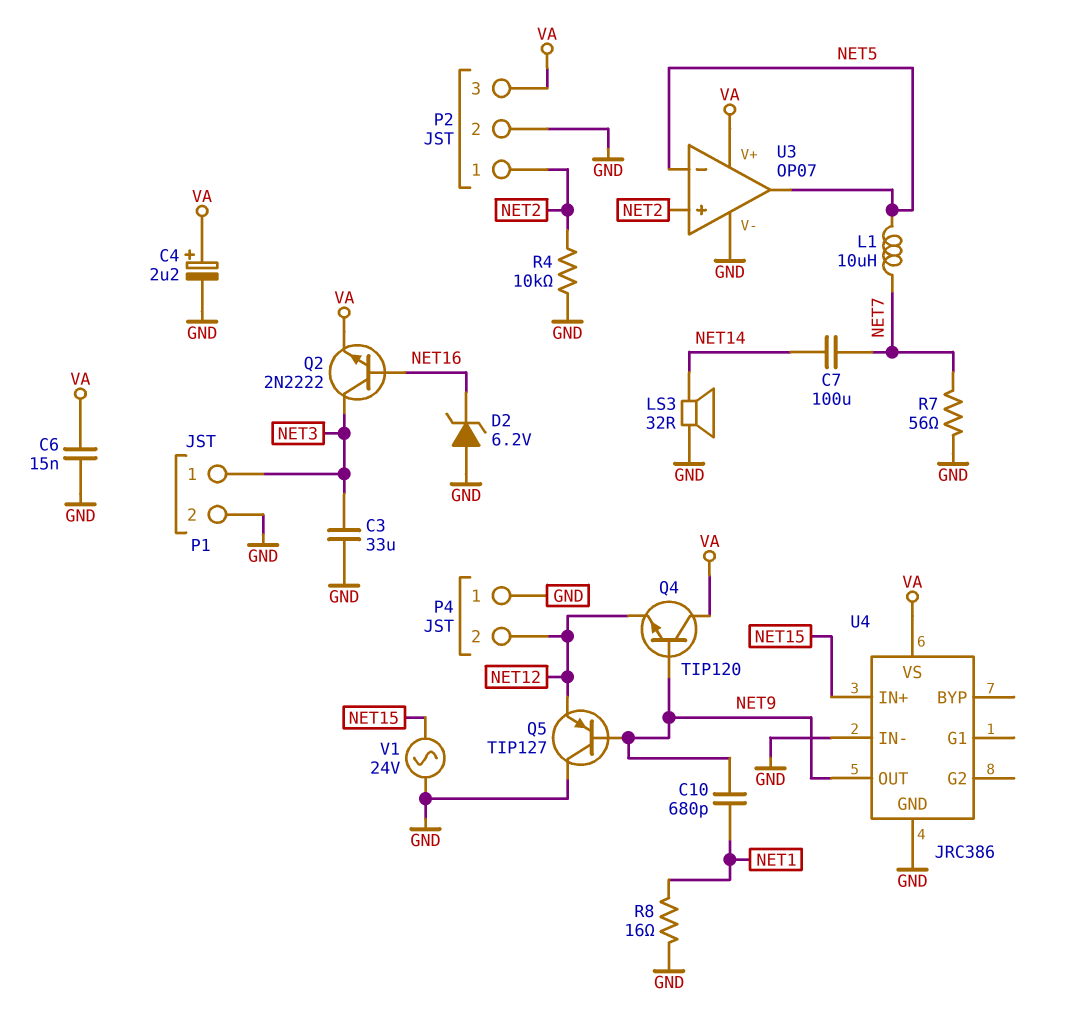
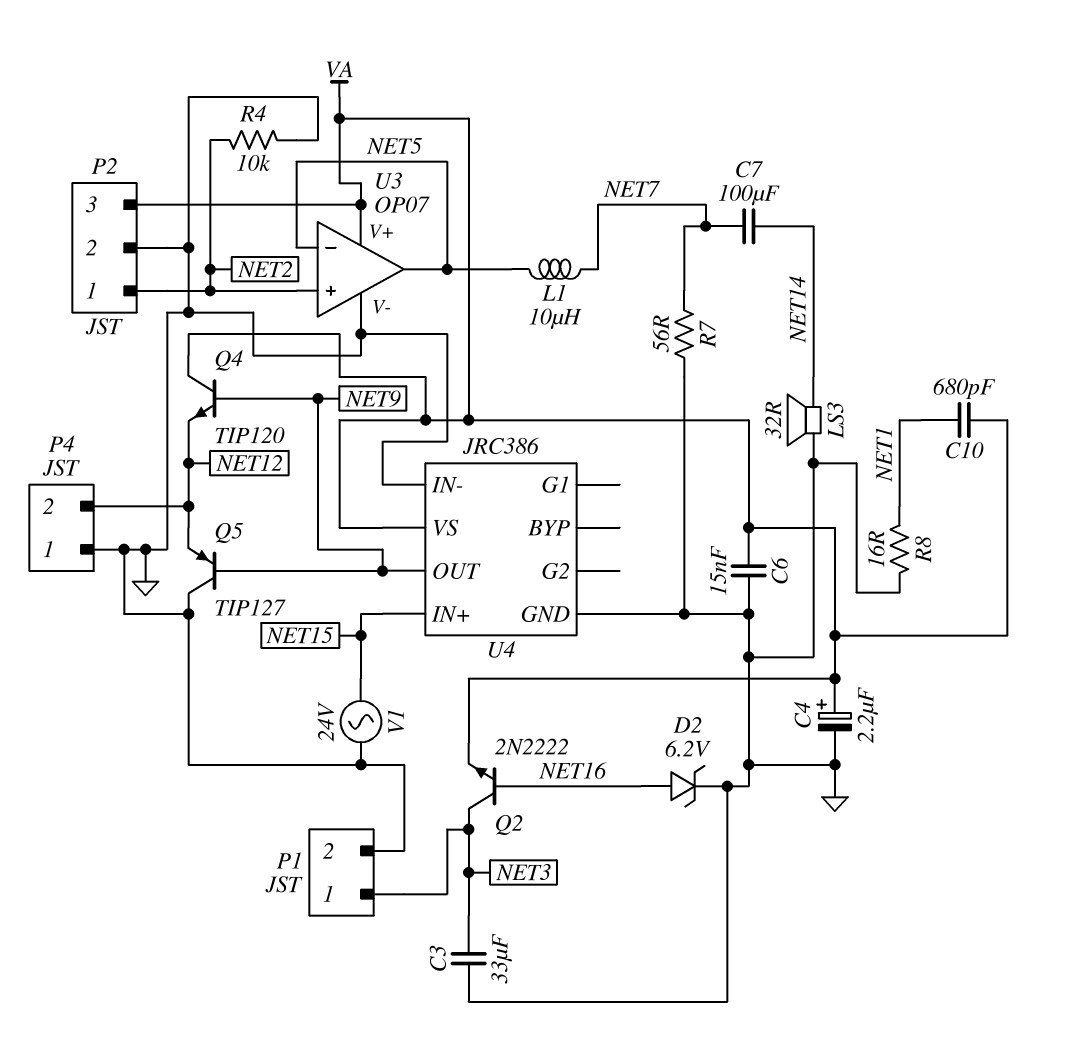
C10: 680pF (NET1, NET9) -> 680pF (NET1, VA)
D2: zener 6.2V (A GND, K NET16) -> zener 6.2V (A NET16, K GND)

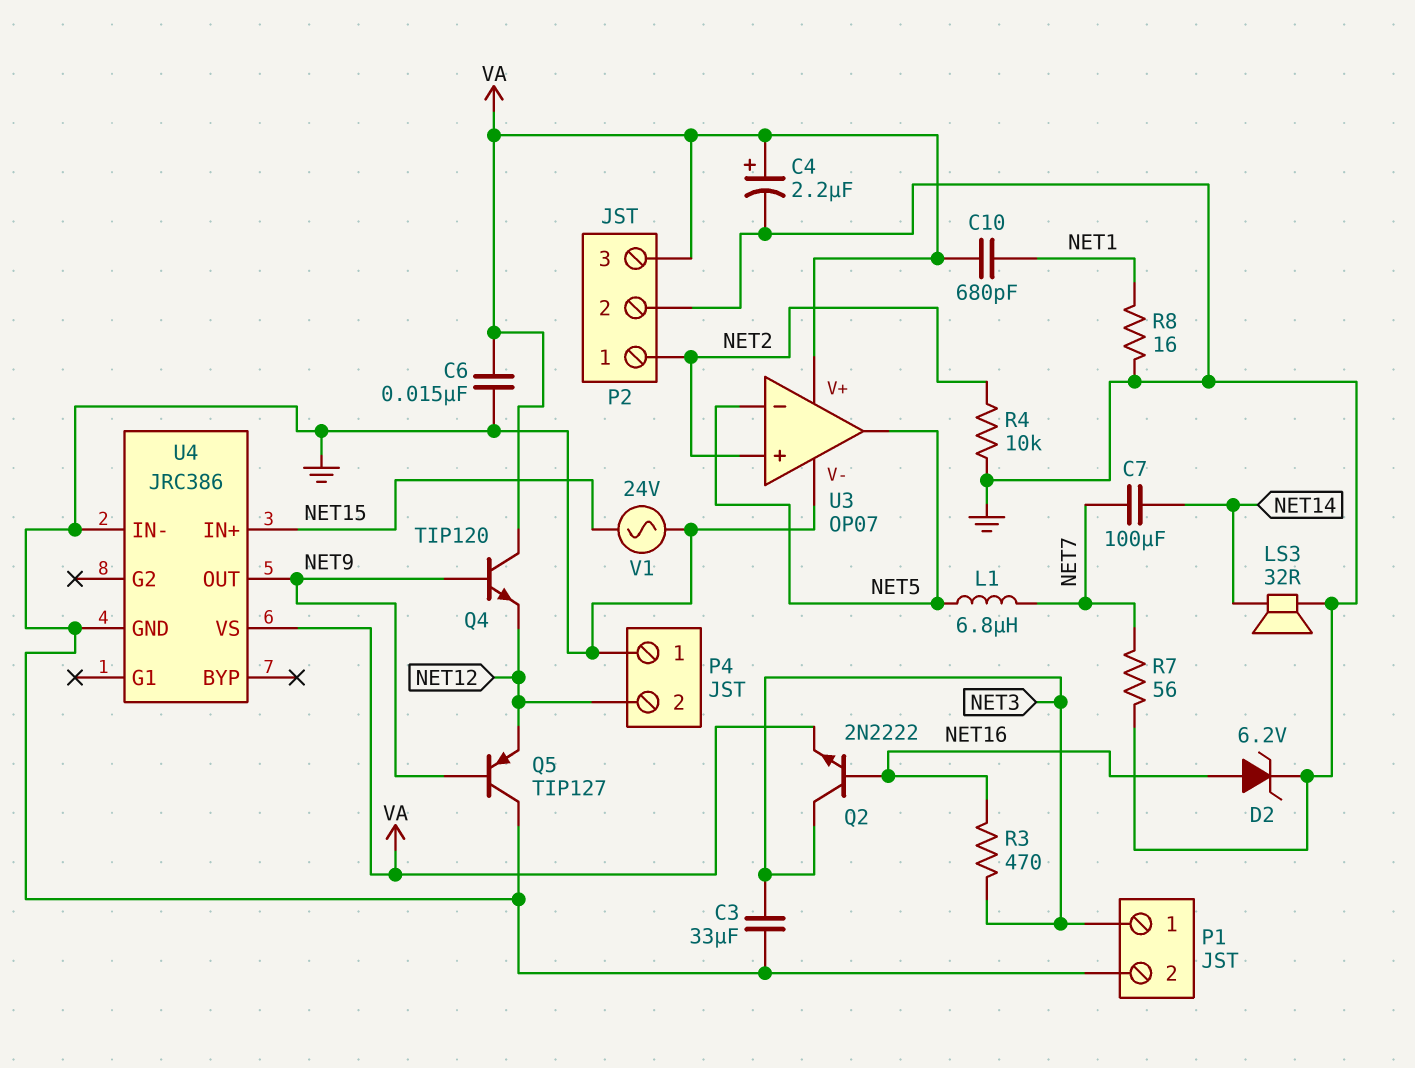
L1: 10uH (NET5, NET7) -> 6.8uH (NET5, NET7)
R3: none -> 470 (NET3, NET16)

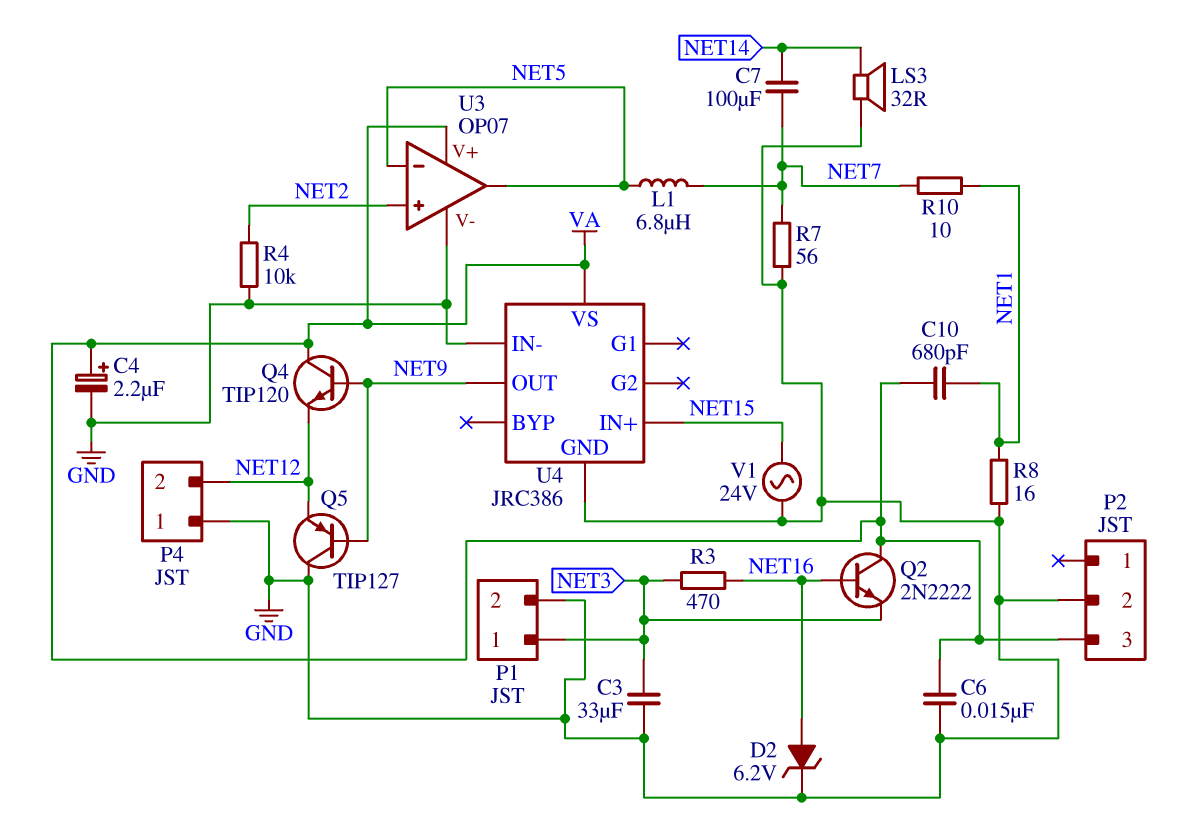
P2 pin 1: NET2 -> none
Q2: NPN 2N2222 (B NET16, C NET3, E VA) -> NPN 2N2222 (B NET16, C VA, E NET3)
R10: none -> 10 (NET1, NET7)

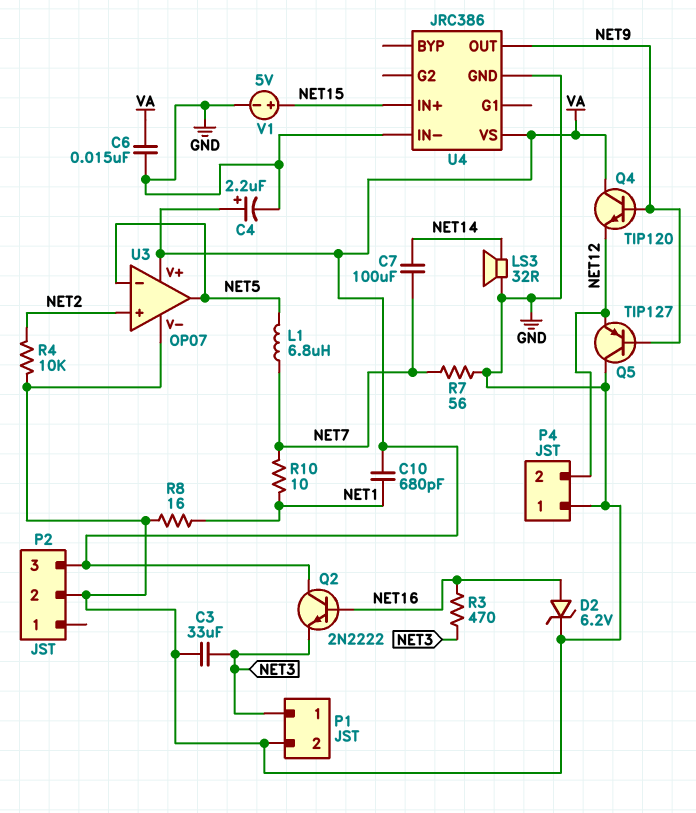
V1: AC 24V (GND, NET15) -> 5V (plus NET15, minus GND)

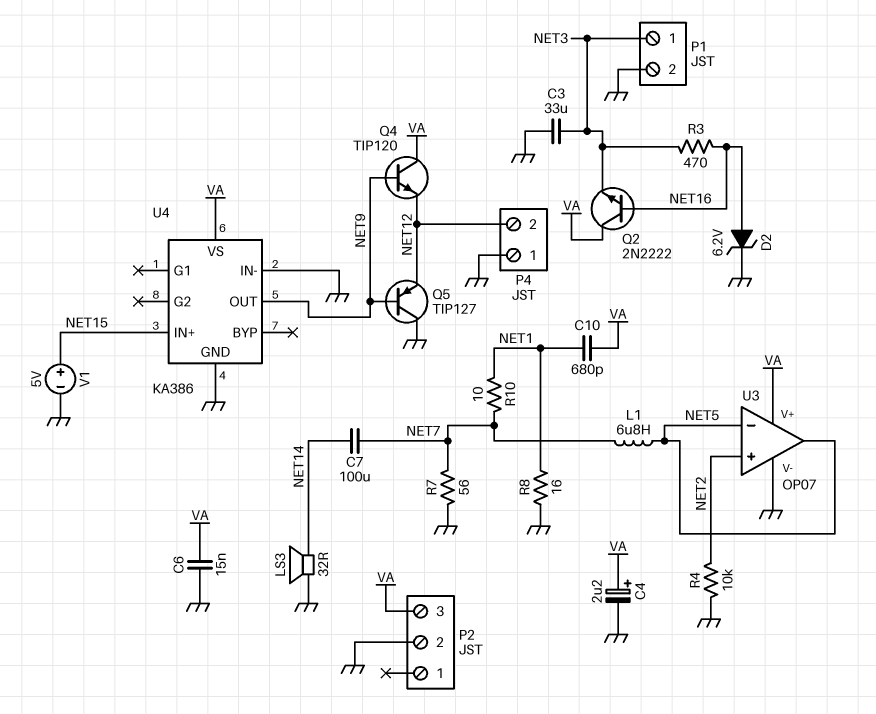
U4: JRC386 -> KA386

